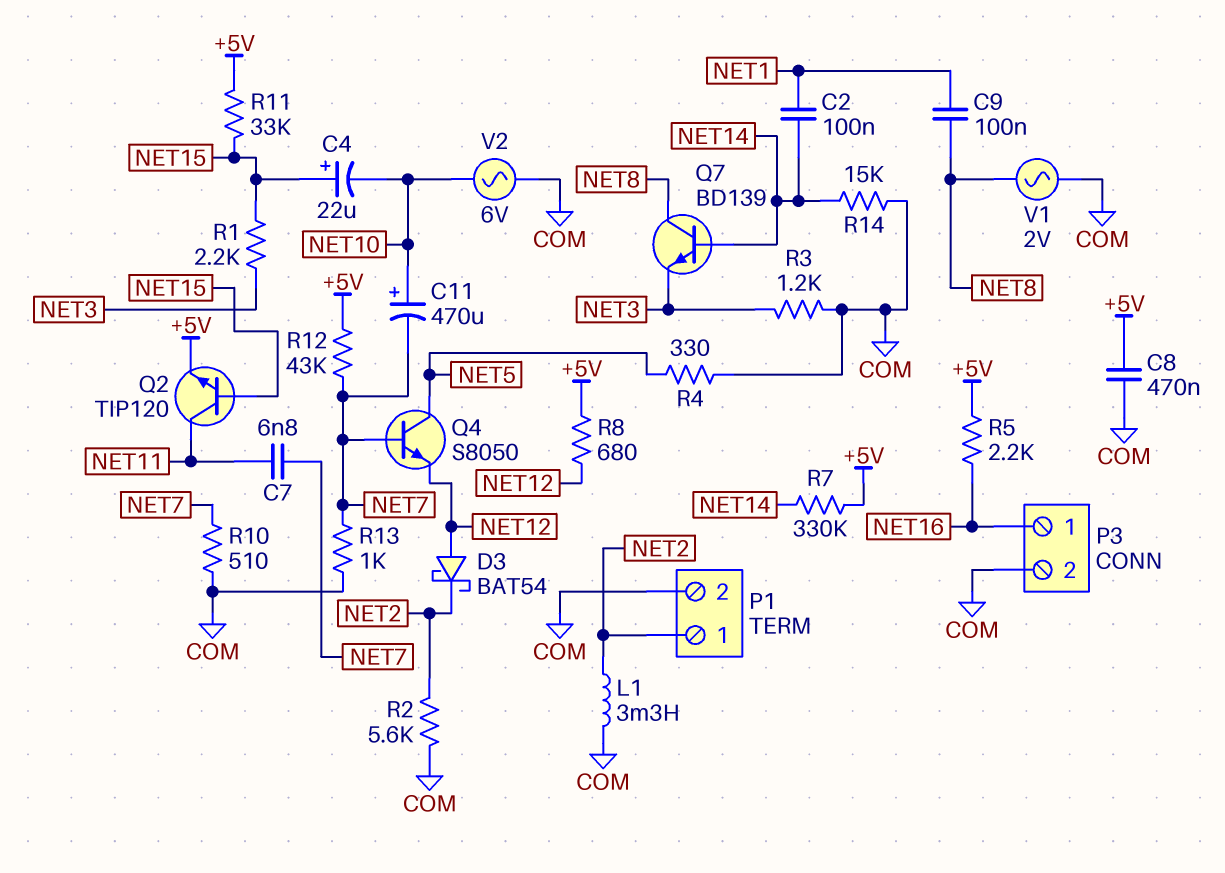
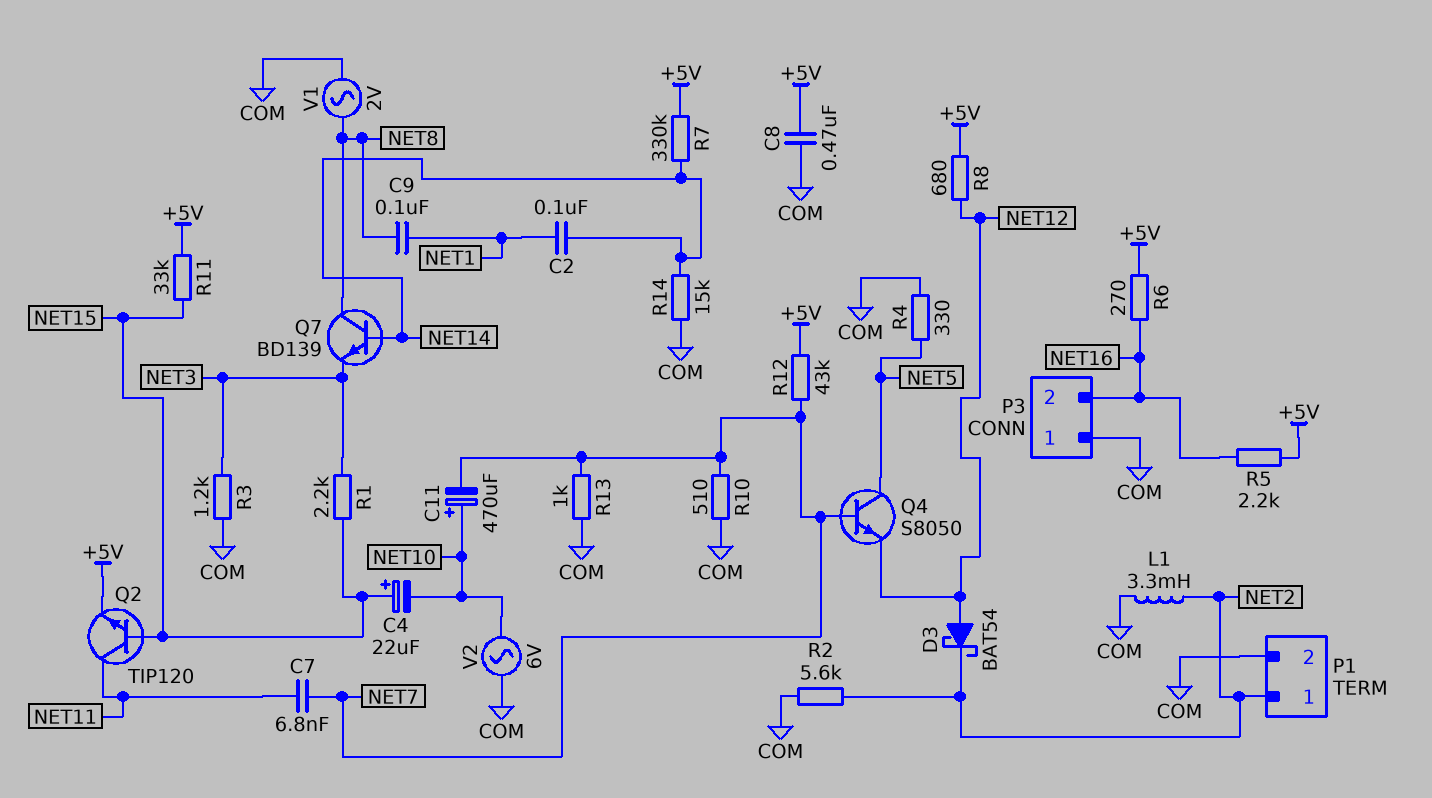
P3 pin 1: NET16 -> COM
P3 pin 2: COM -> NET16
R6: none -> 270 (+5V, NET16)

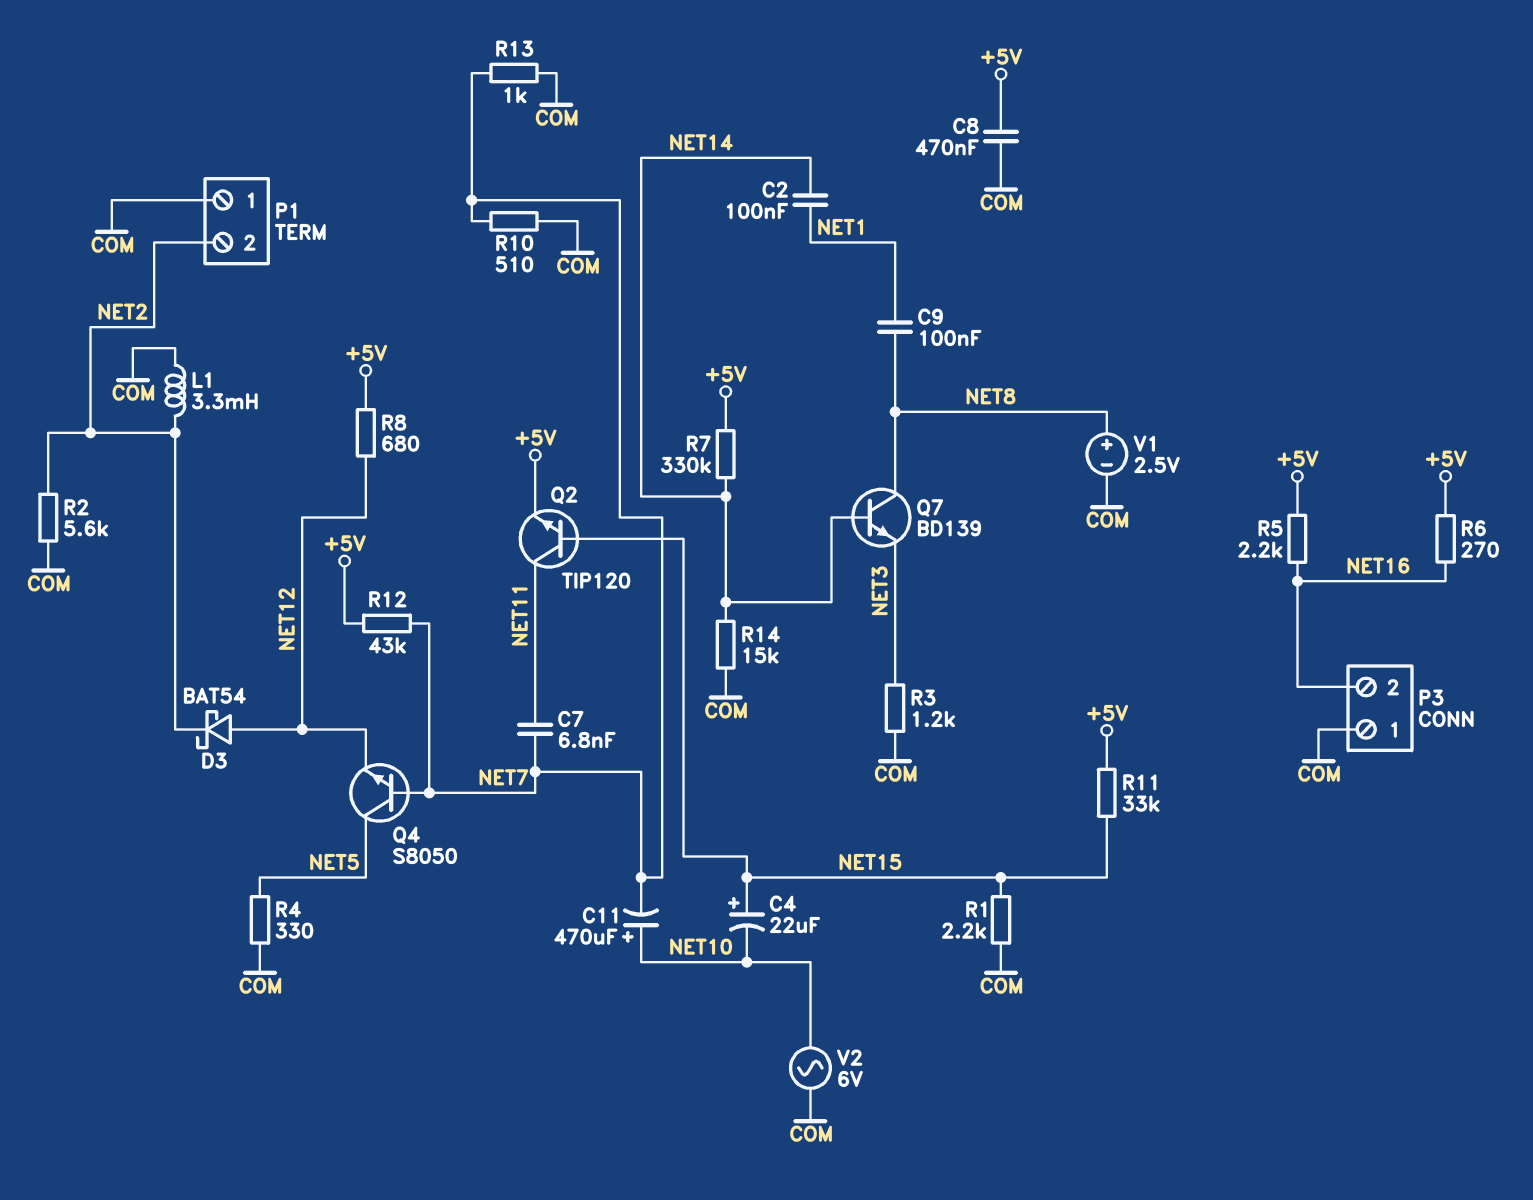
P1 pin 1: NET2 -> COM
P1 pin 2: COM -> NET2
R1: 2.2k (NET3, NET15) -> 2.2k (COM, NET15)
V1: AC 2V (COM, NET8) -> 2.5V (plus NET8, minus COM)

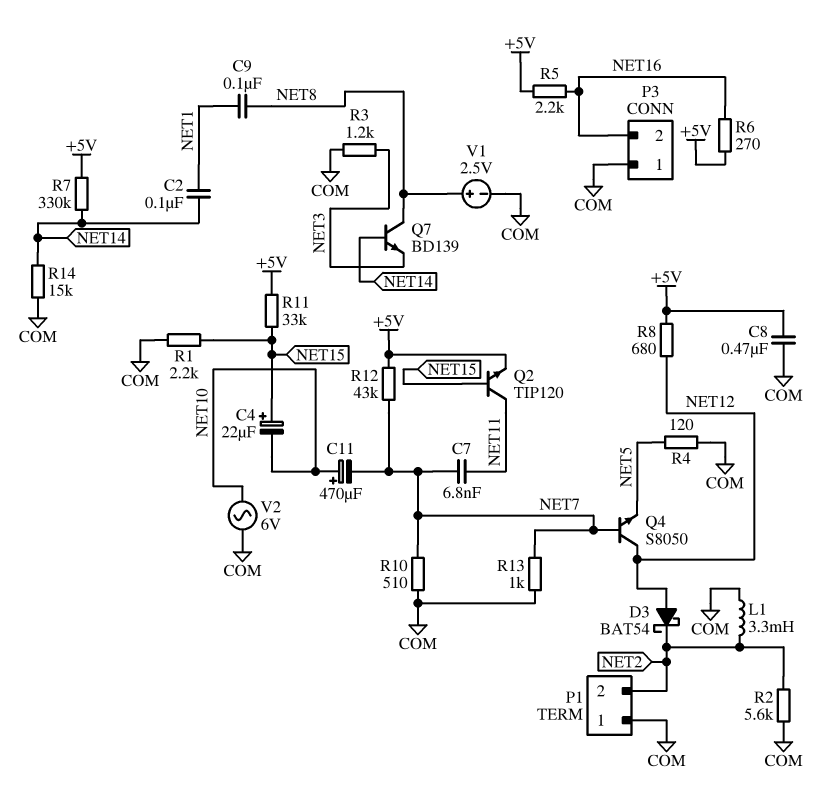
Q4: NPN S8050 (B NET7, C NET5, E NET12) -> NPN S8050 (B NET7, C NET12, E NET5)
R4: 330 (COM, NET5) -> 120 (COM, NET5)

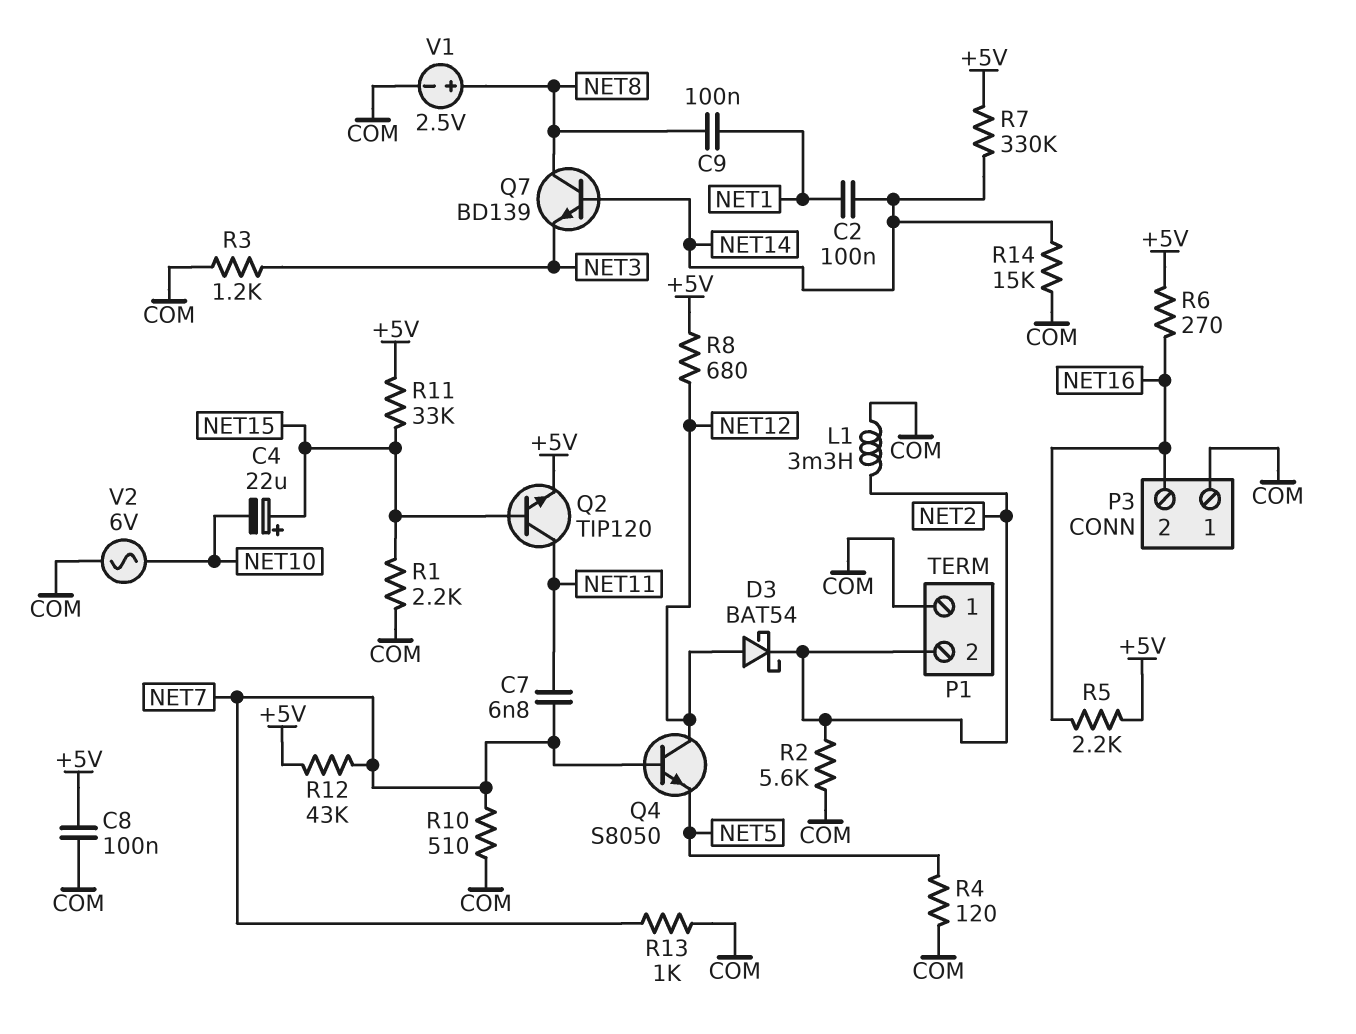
C8: 470nF (+5V, COM) -> 100nF (+5V, COM)
C11: 470uF (plus NET10, minus NET7) -> none

